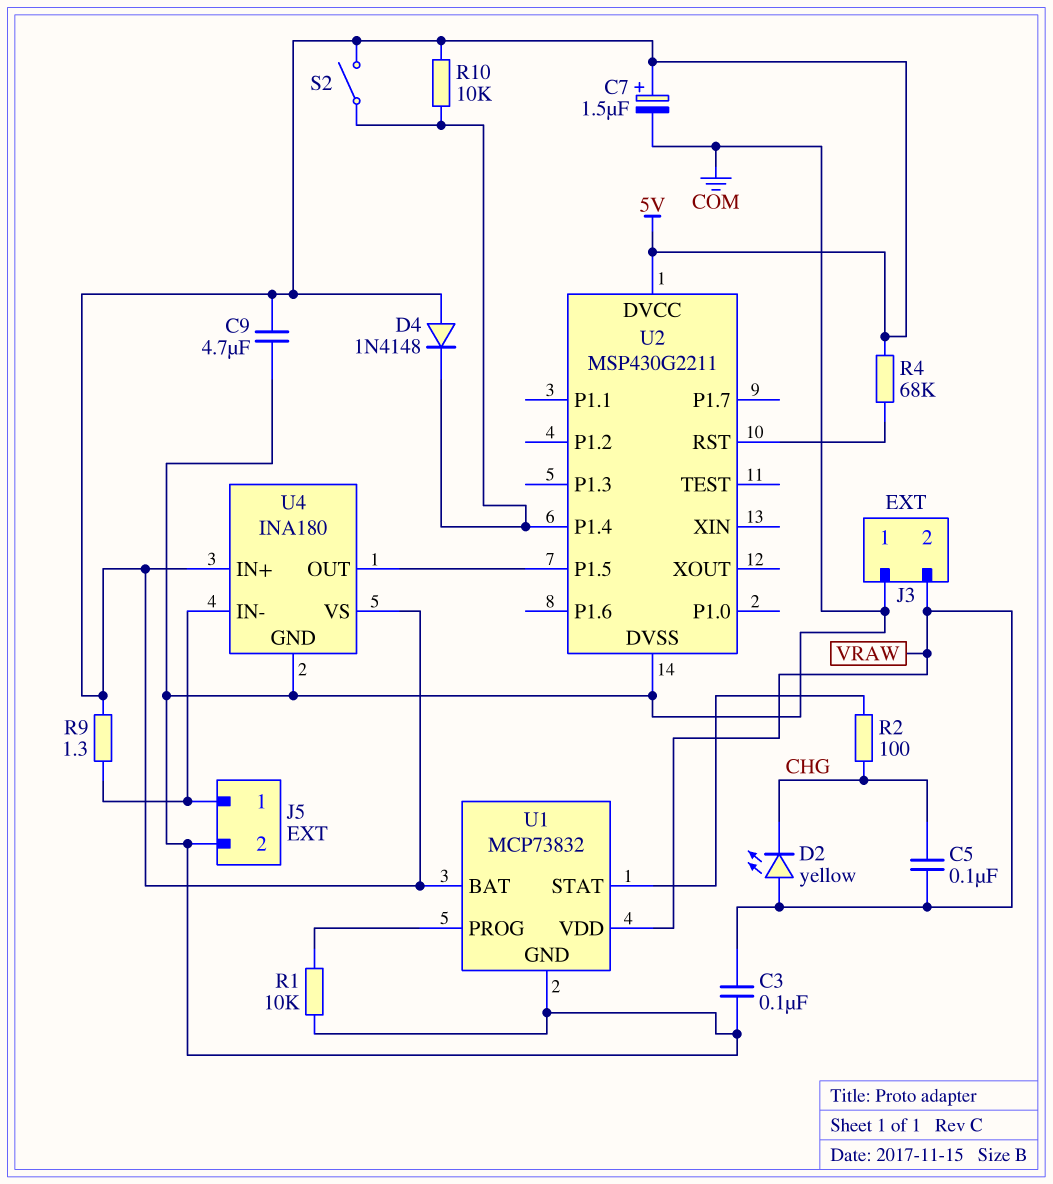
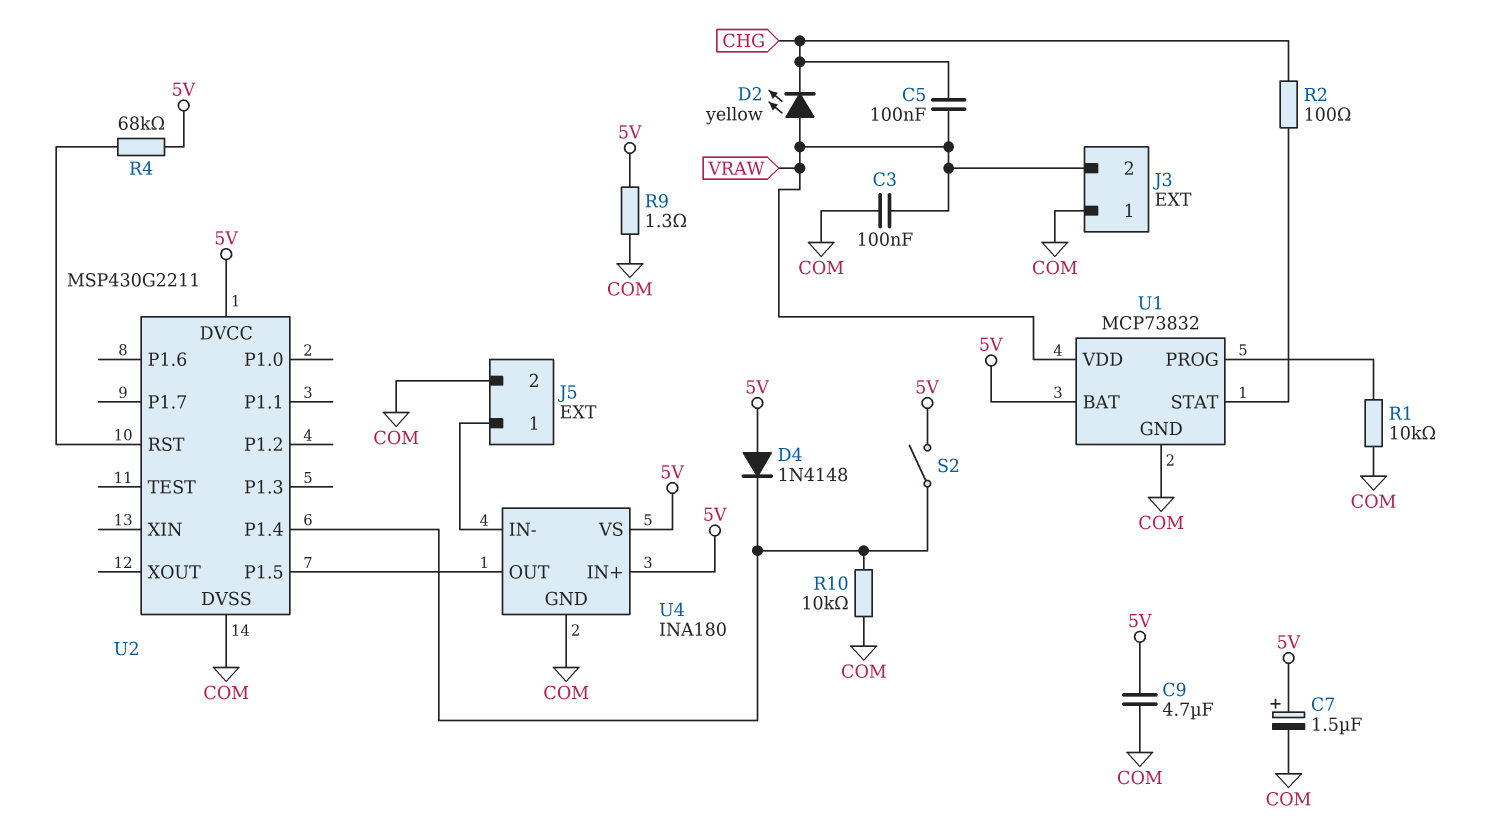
R9: 1.3 (5V, J5/1) -> 1.3 (5V, COM)
R10: 10k (5V, U2/P1.4) -> 10k (COM, U2/P1.4)

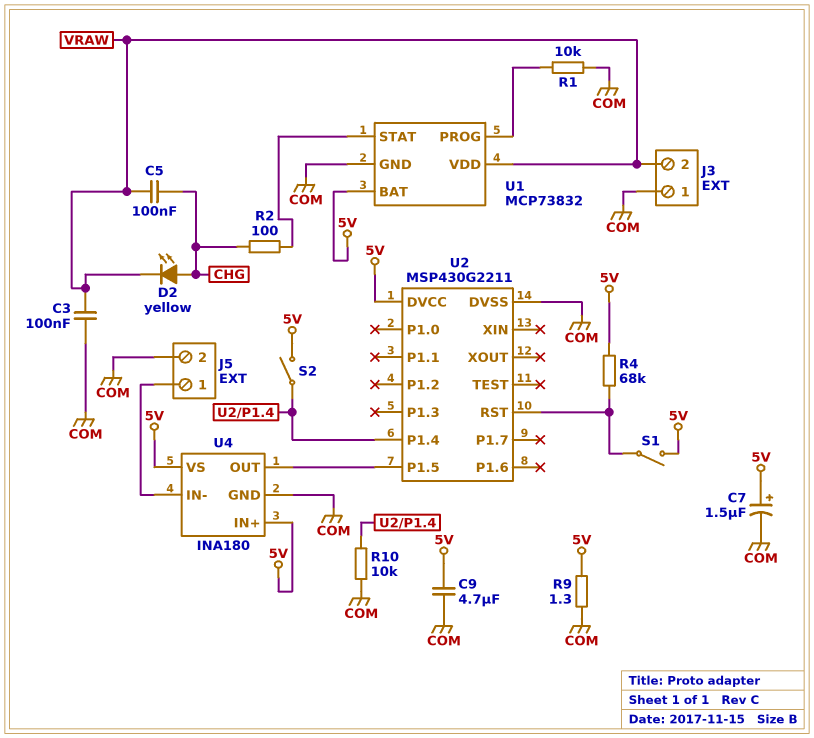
D2: LED yellow (A VRAW, K CHG) -> LED yellow (A CHG, K VRAW)
D4: diode 1N4148 (A 5V, K U2/P1.4) -> none
S1: none -> switch (5V, U2/RST)

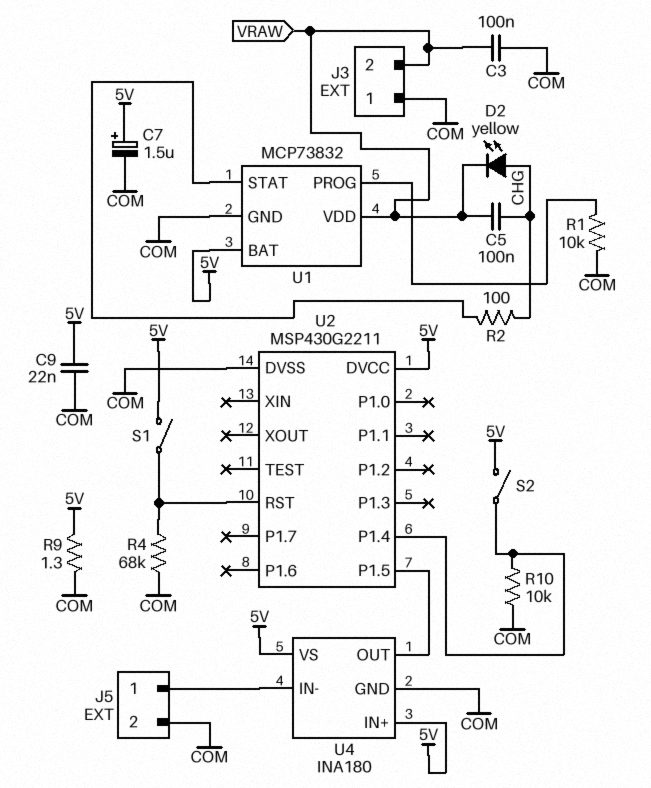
C9: 4.7uF (5V, COM) -> 22nF (5V, COM)
R4: 68k (5V, U2/RST) -> 68k (COM, U2/RST)

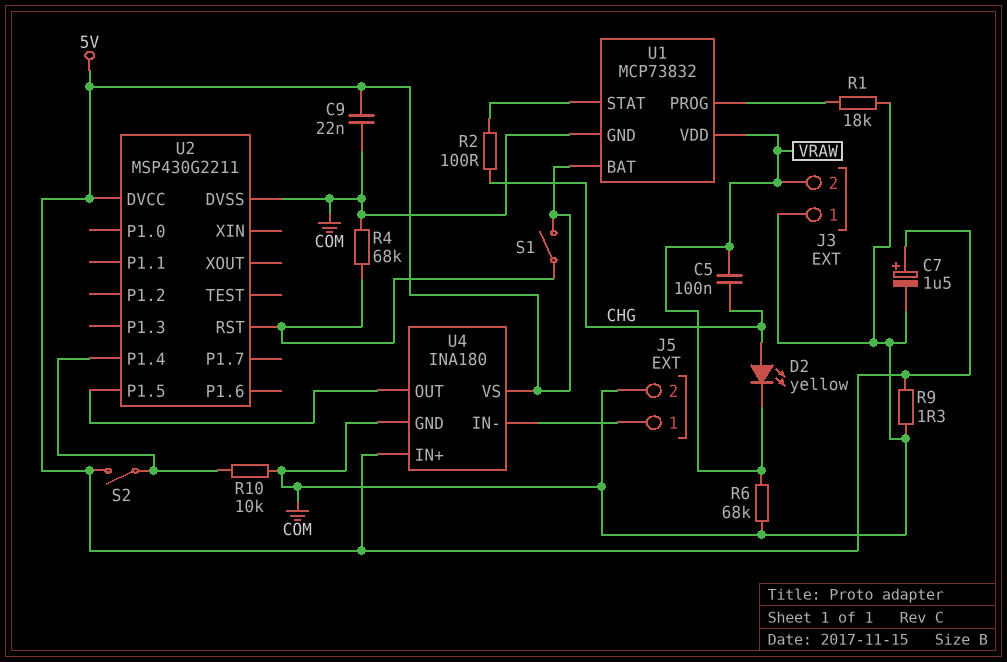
C3: 100nF (COM, VRAW) -> none
R1: 10k (COM, U1/PROG) -> 18k (COM, U1/PROG)
R6: none -> 68k (COM, VRAW)

